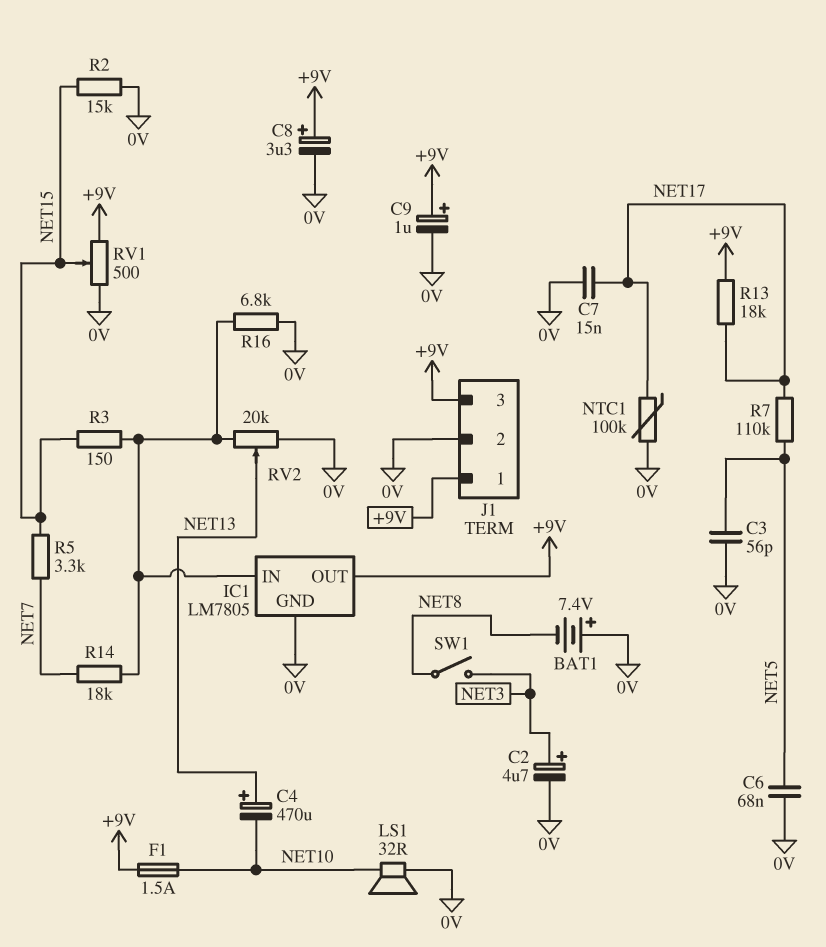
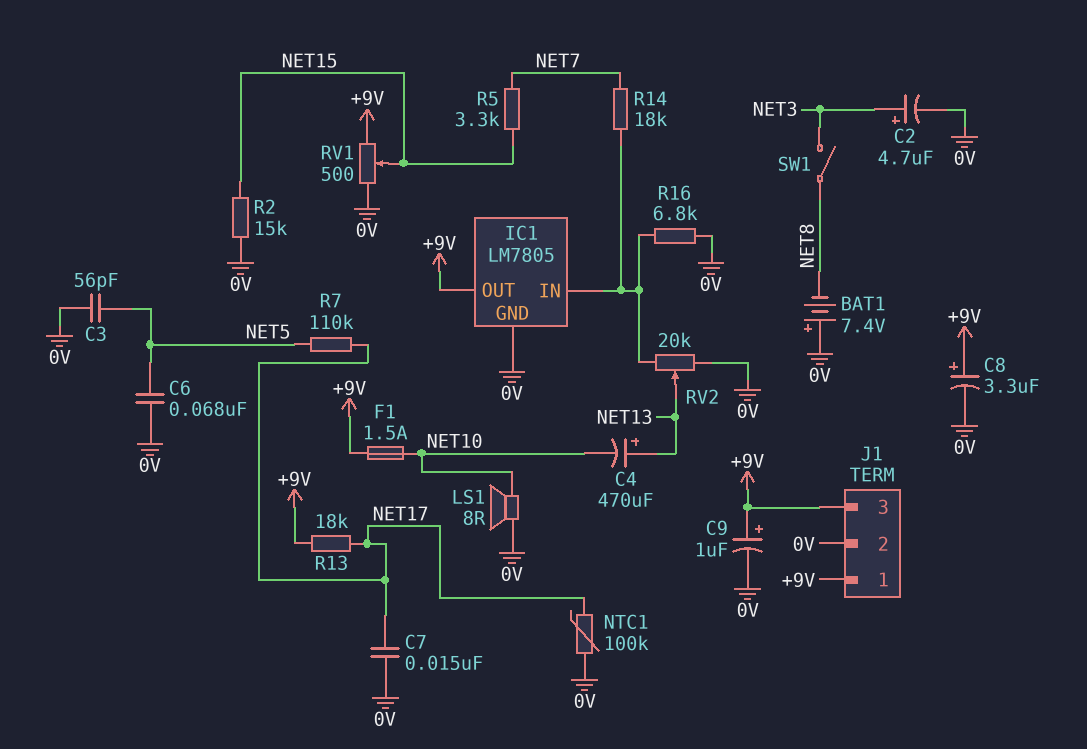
LS1: speaker 32R (0V, NET10) -> speaker 8R (0V, NET10)
R3: 150 (IC1/IN, NET15) -> none

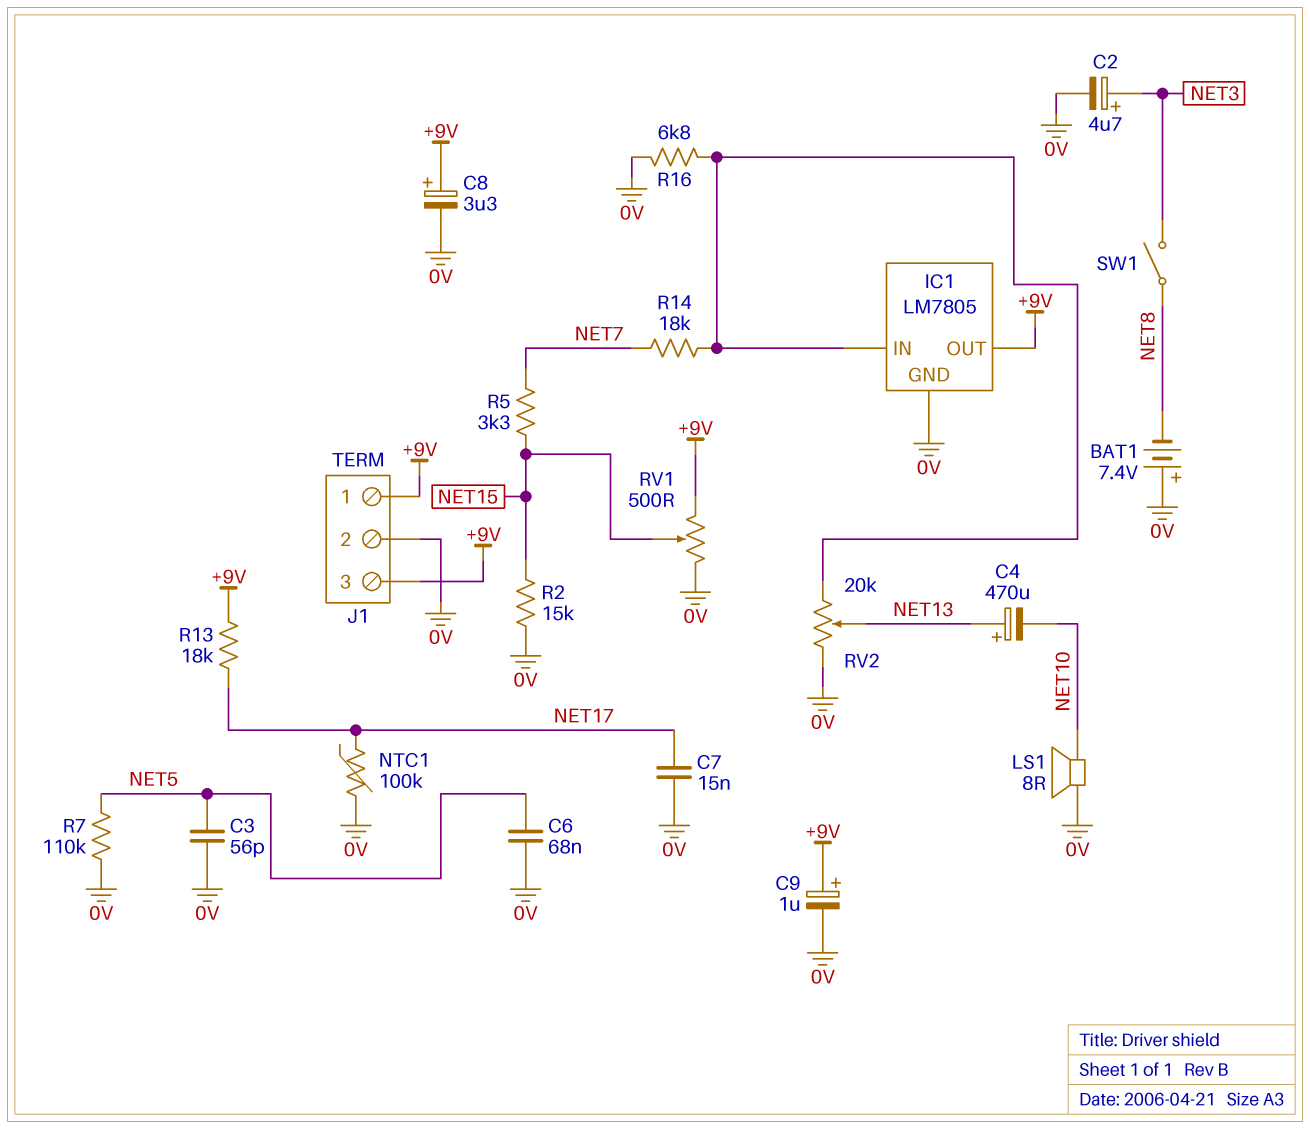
F1: 1.5A (+9V, NET10) -> none
R7: 110k (NET5, NET17) -> 110k (0V, NET5)

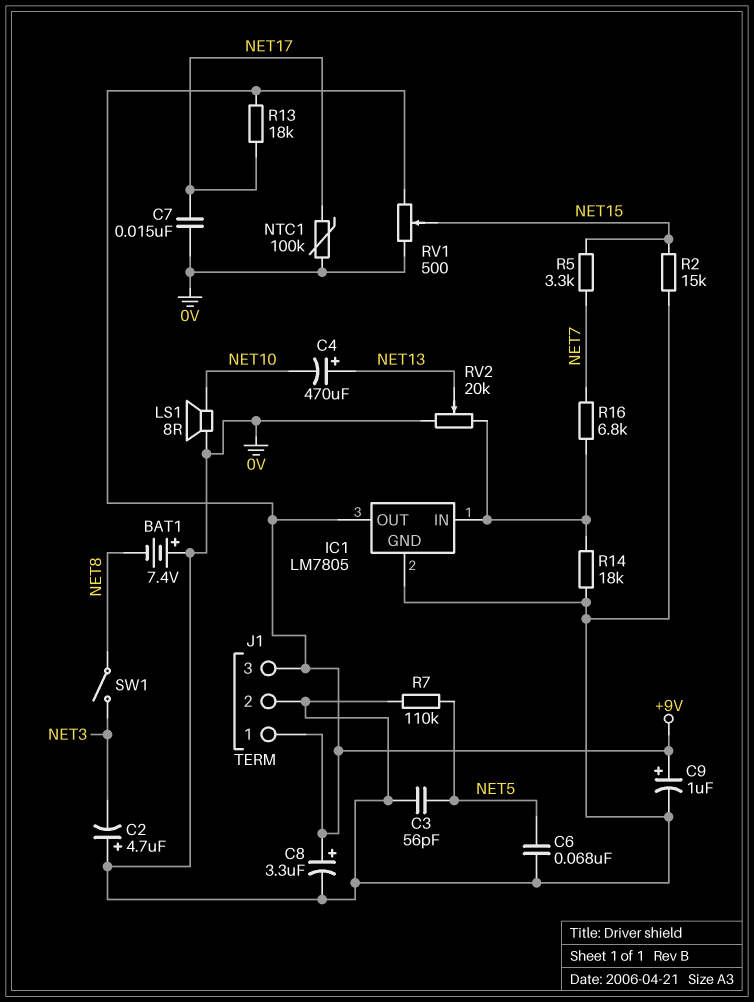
C2: 4.7uF (plus NET3, minus 0V) -> 4.7uF (plus 0V, minus NET3)
R14: 18k (IC1/IN, NET7) -> 18k (0V, IC1/IN)
R16: 6.8k (0V, IC1/IN) -> 6.8k (IC1/IN, NET7)

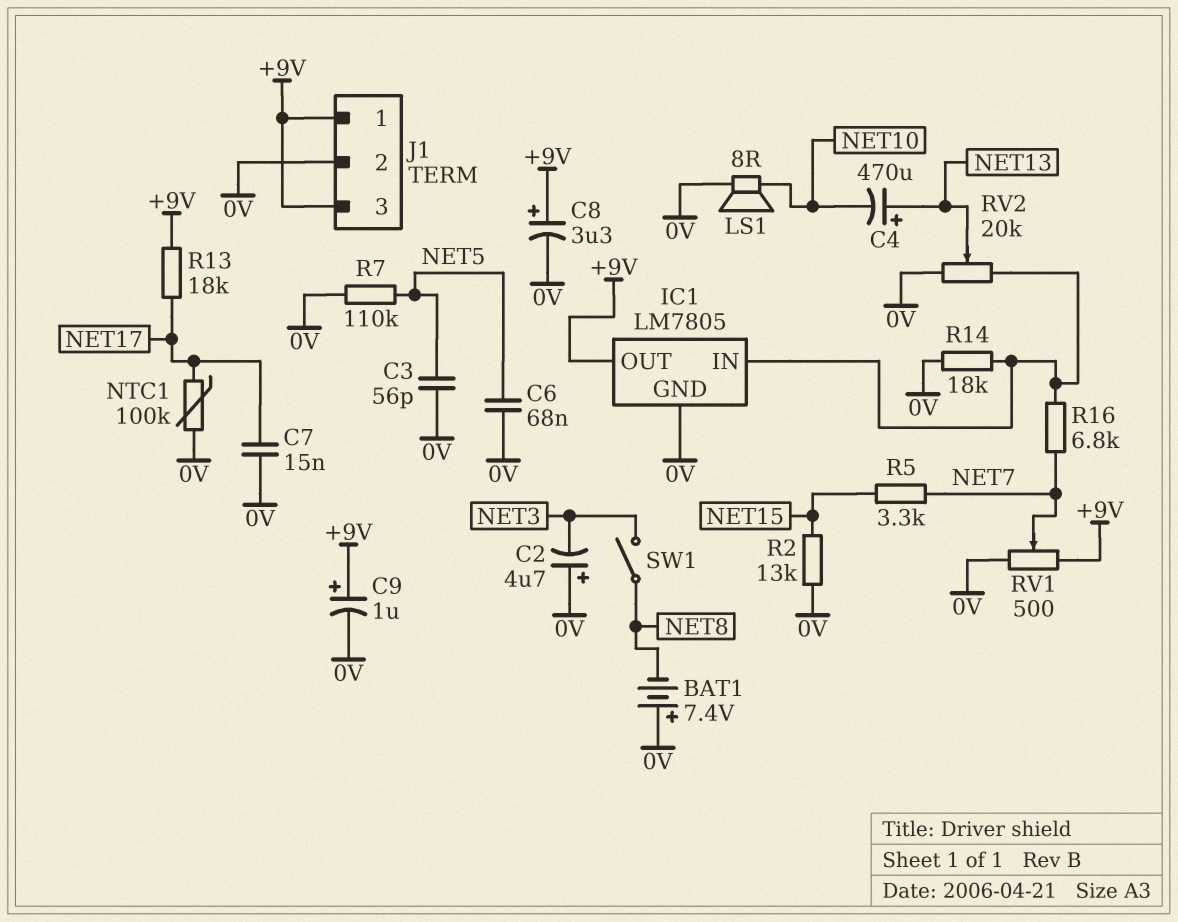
R2: 15k (0V, NET15) -> 13k (0V, NET15)
RV1: 500 (+9V, 0V, wiper NET15) -> 500 (+9V, 0V, wiper NET7)

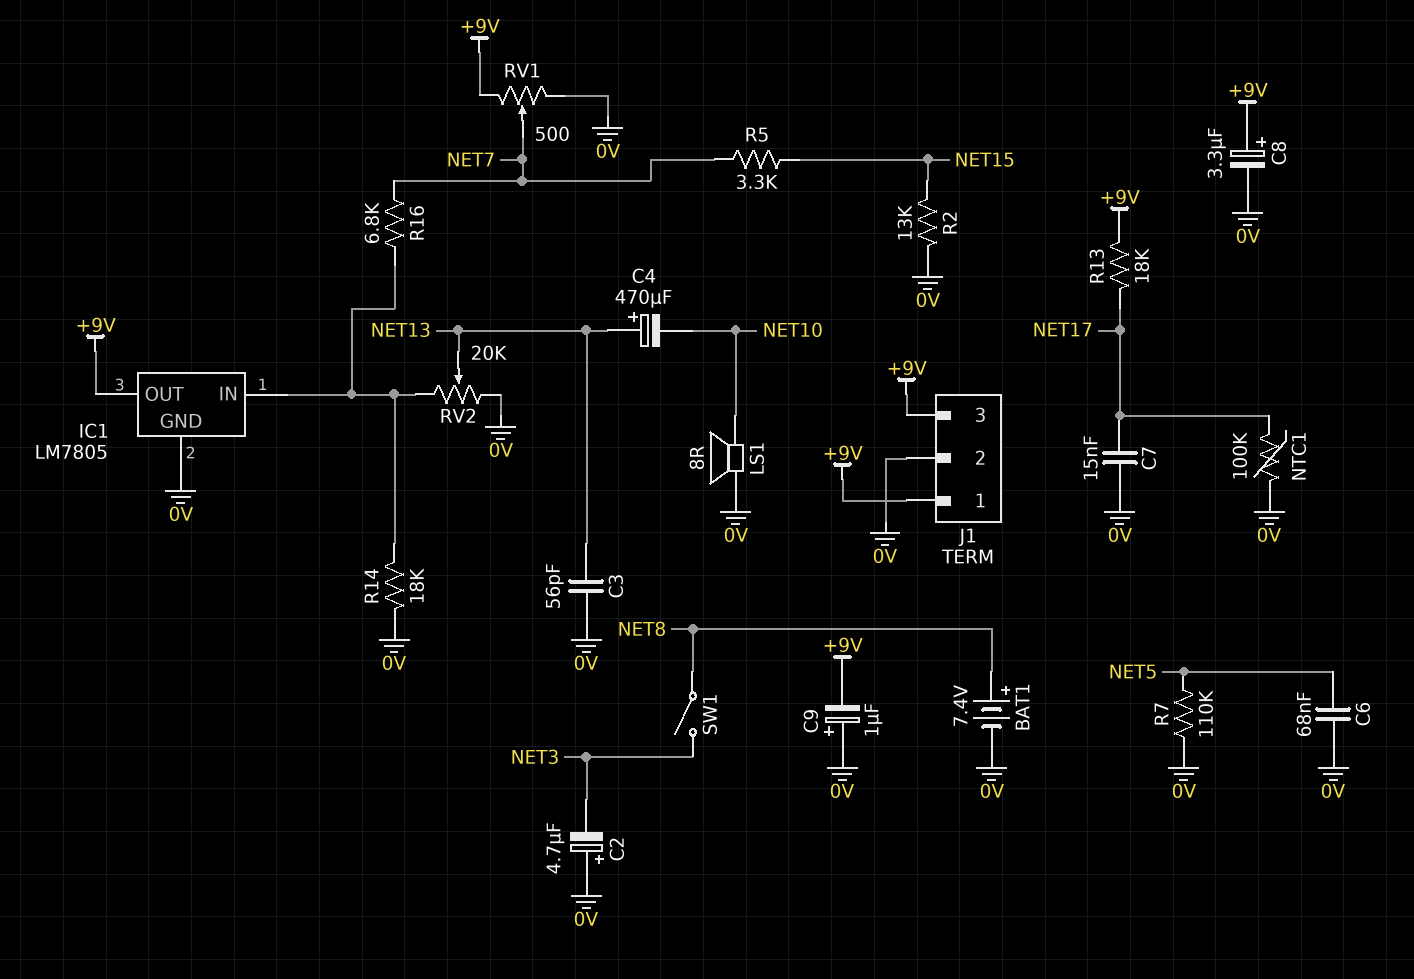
BAT1: 7.4V (plus 0V, minus NET8) -> 7.4V (plus NET8, minus 0V)
C3: 56pF (0V, NET5) -> 56pF (0V, NET13)
C9: 1uF (plus +9V, minus 0V) -> 1uF (plus 0V, minus +9V)

